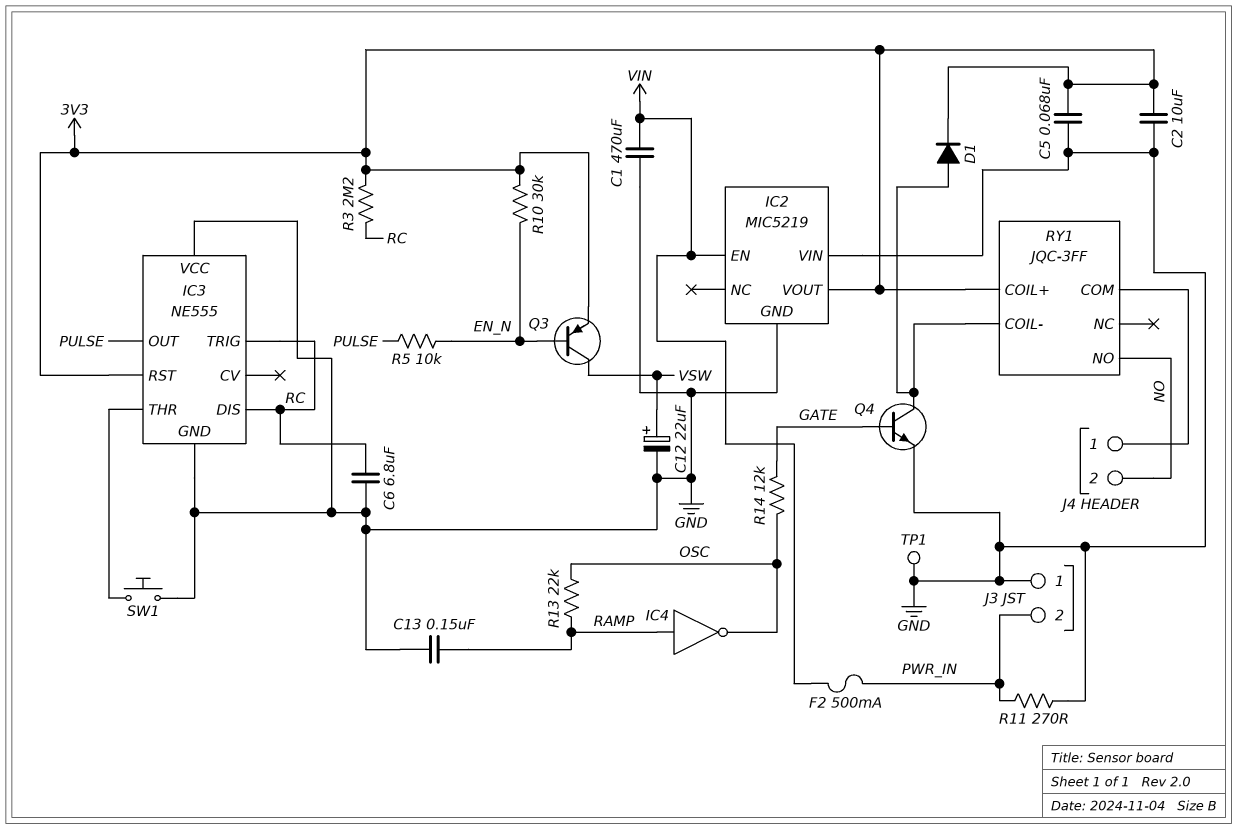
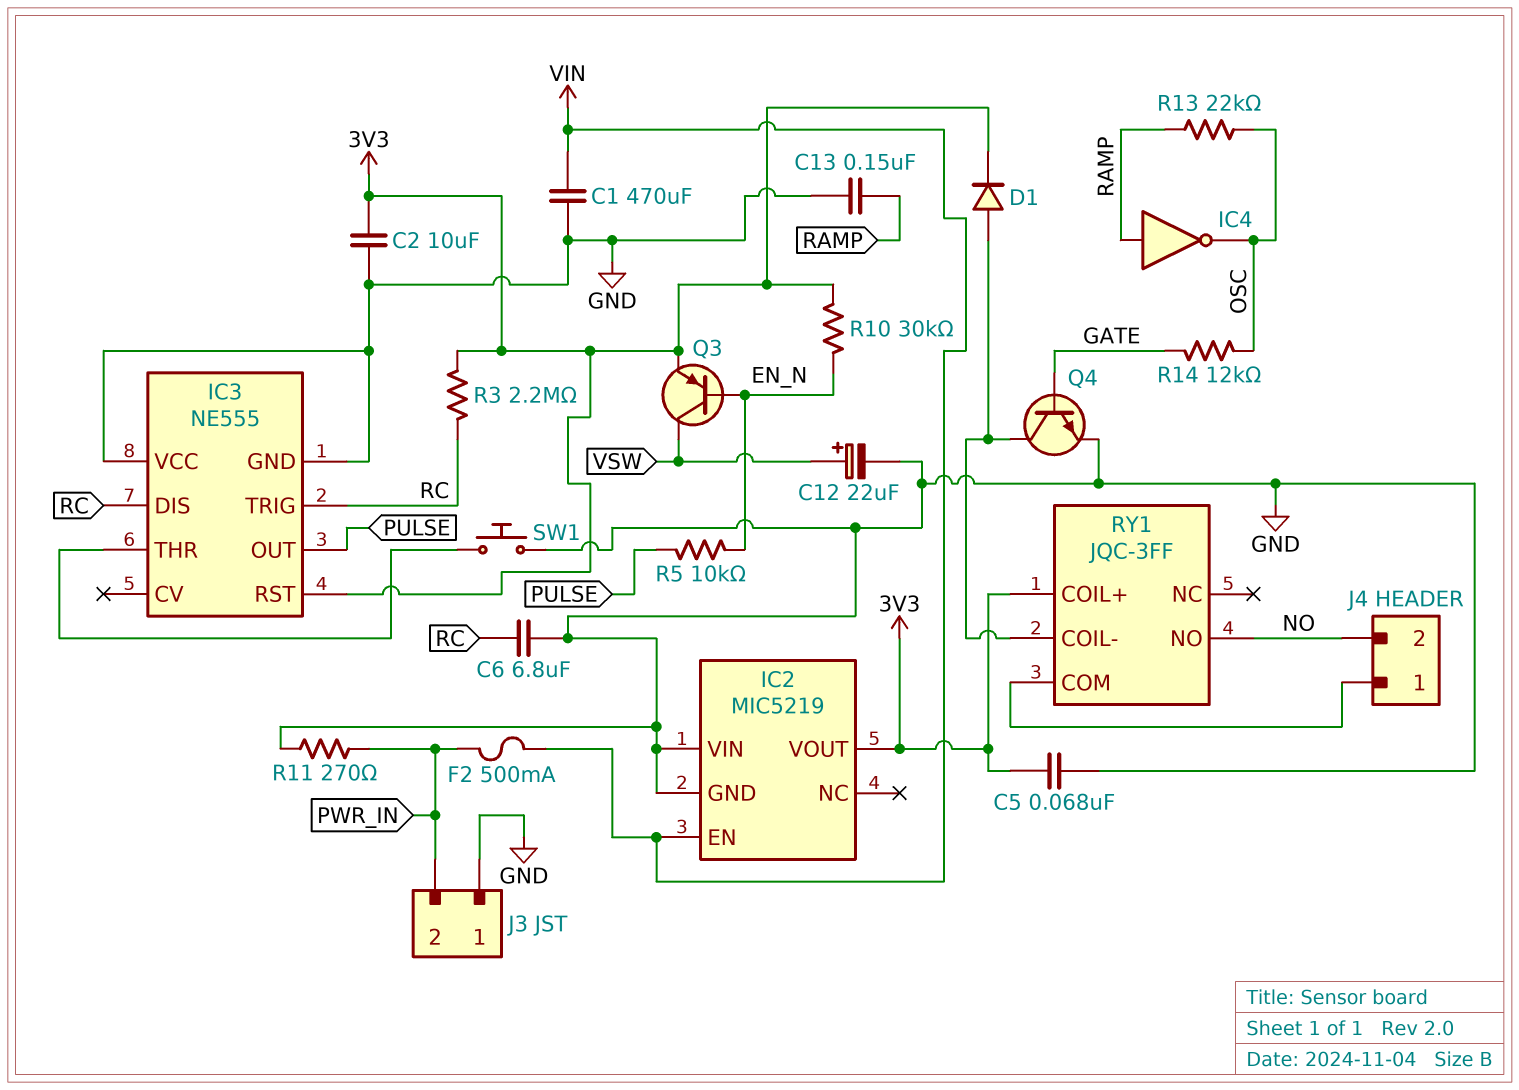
TP1: test point (GND) -> none

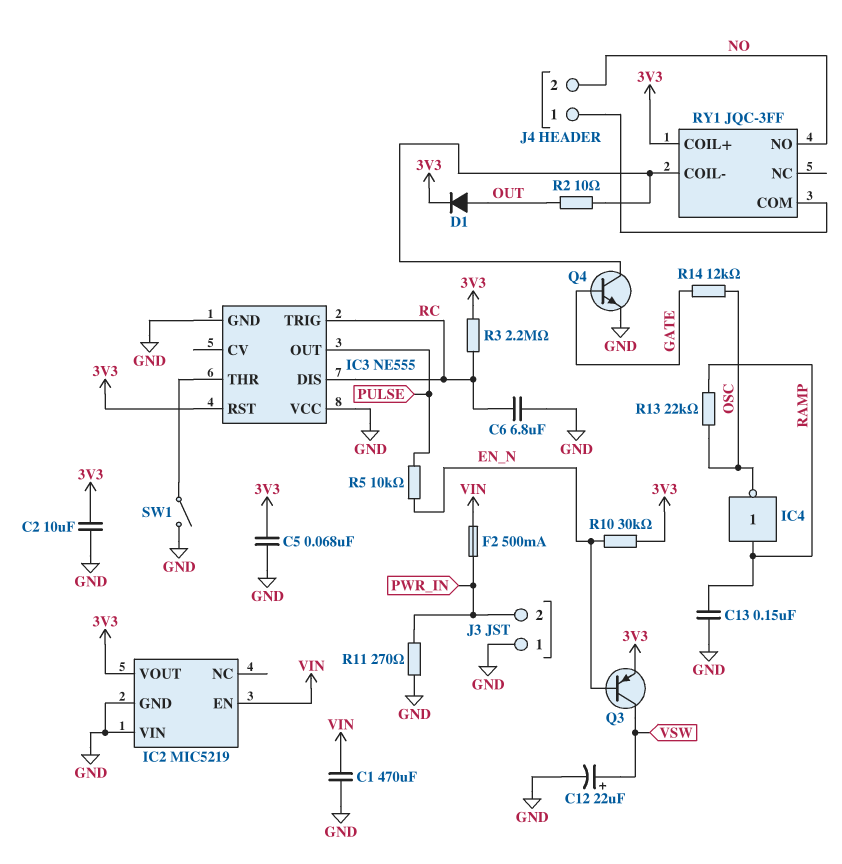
D1: diode (A RY1/COIL-, K 3V3) -> diode (A OUT, K 3V3)
R2: none -> 10 (OUT, RY1/COIL-)
SW1: button (GND, IC3/THR) -> switch (GND, IC3/THR)

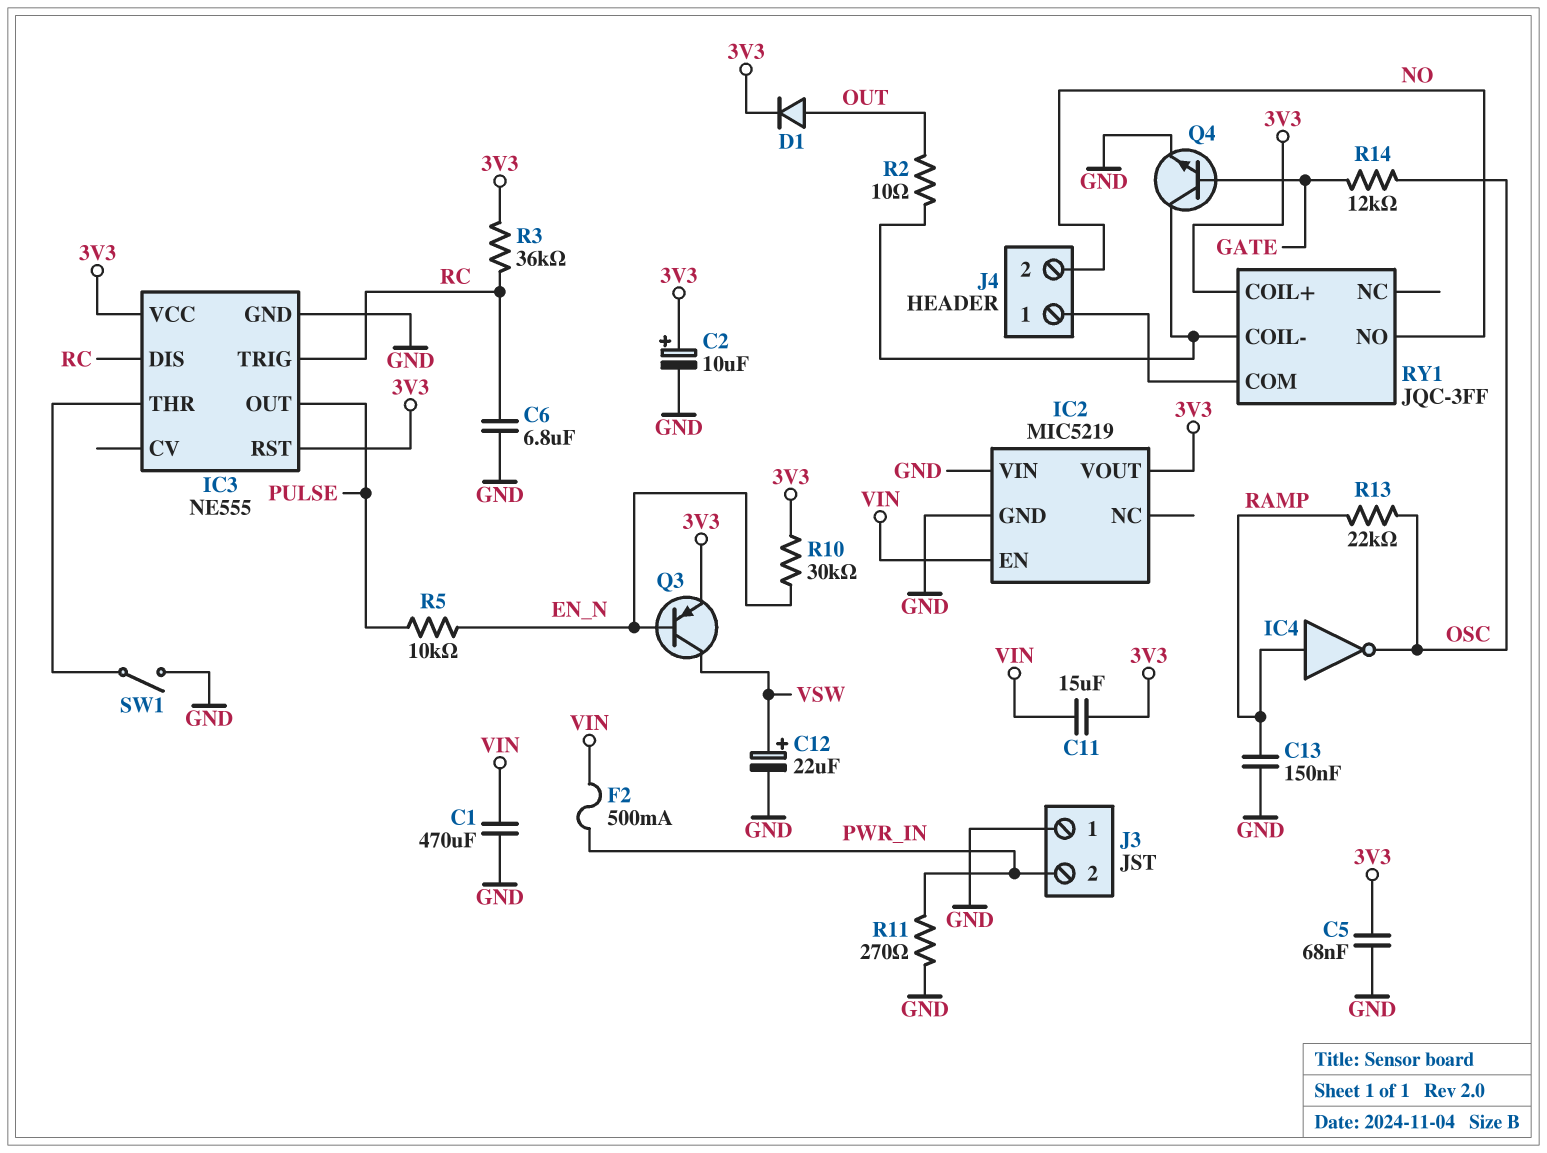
C2: 10uF (3V3, GND) -> 10uF (plus 3V3, minus GND)
C11: none -> 15uF (3V3, VIN)
IC3 pin VCC: GND -> 3V3
R3: 2.2M (3V3, RC) -> 36k (3V3, RC)

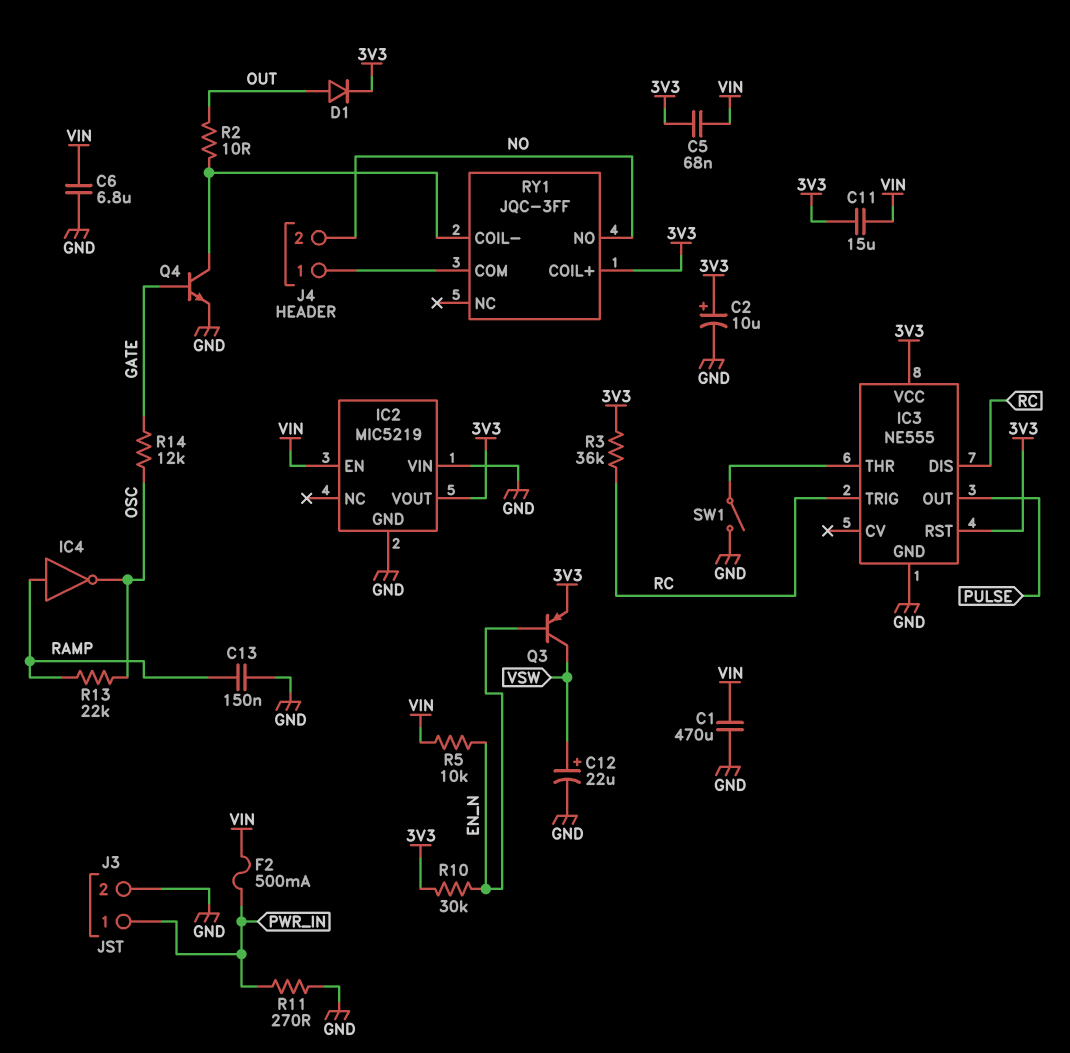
C5: 68nF (3V3, GND) -> 68nF (3V3, VIN)
C6: 6.8uF (GND, RC) -> 6.8uF (GND, VIN)
J3 pin 1: GND -> PWR_IN
J3 pin 2: PWR_IN -> GND
R5: 10k (EN_N, PULSE) -> 10k (EN_N, VIN)

